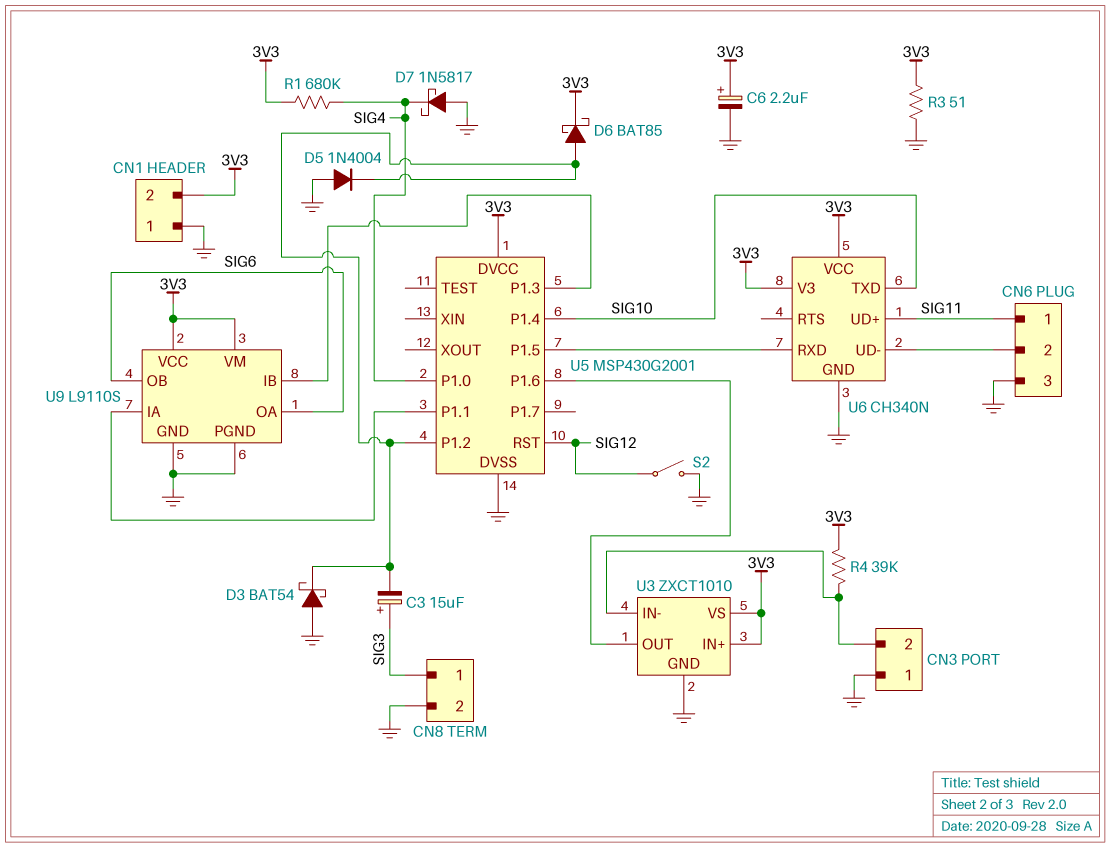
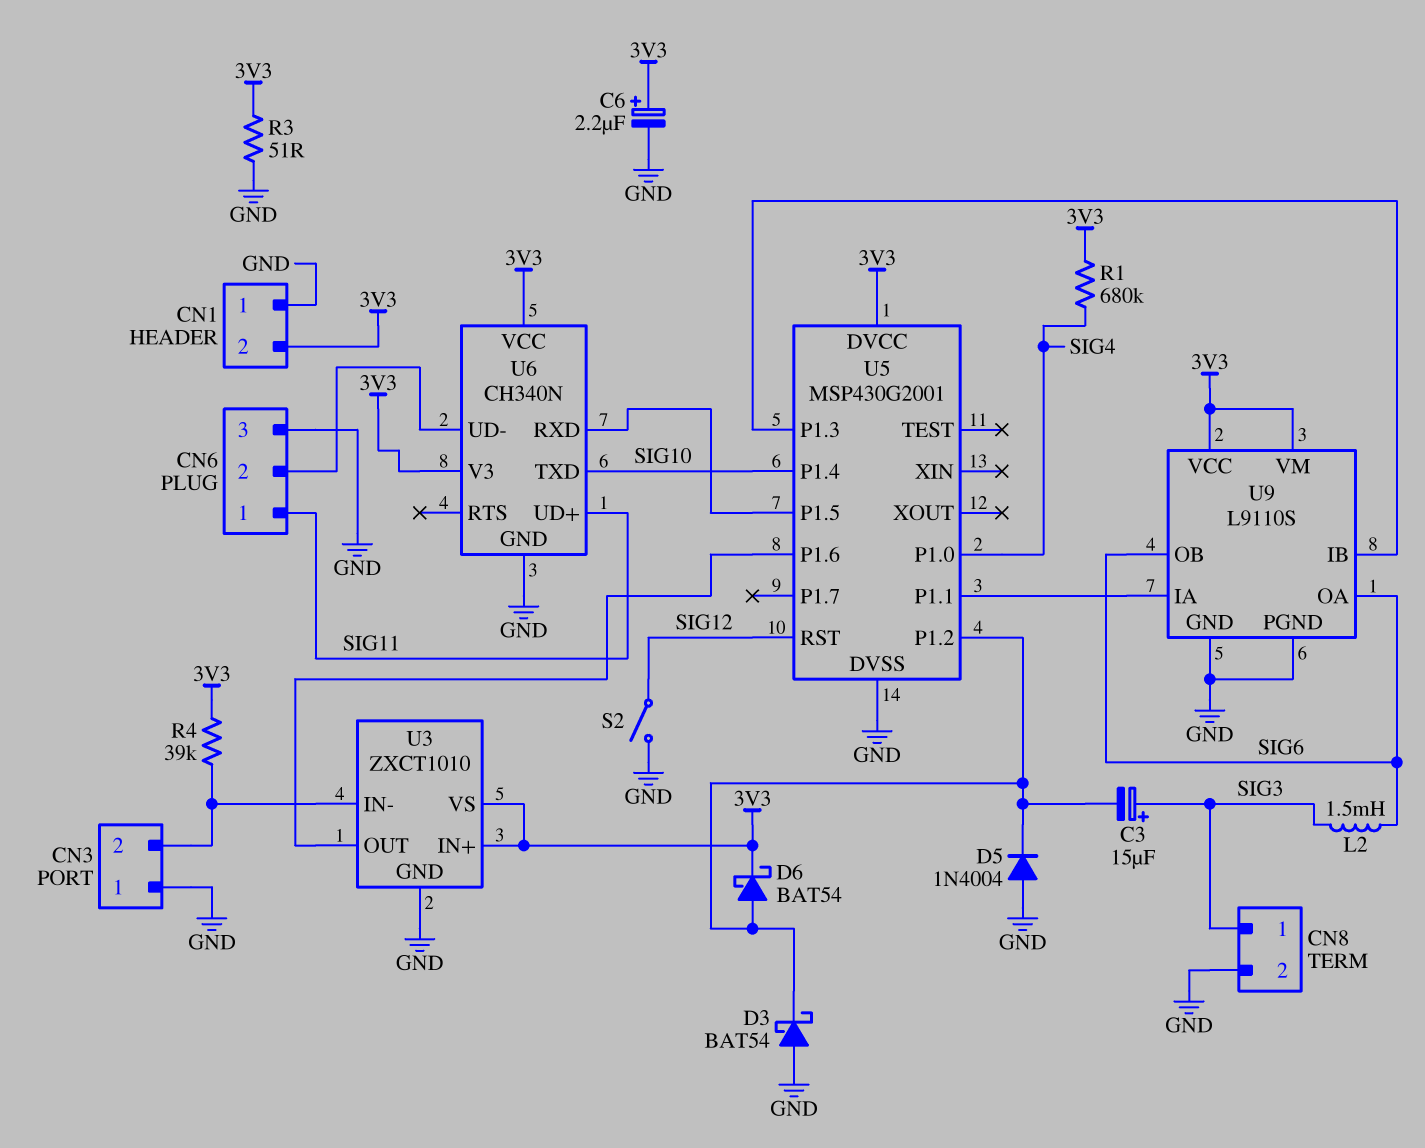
D6: schottky BAT85 (A U5/P1.2, K 3V3) -> schottky BAT54 (A U5/P1.2, K 3V3)
D7: schottky 1N5817 (A GND, K SIG4) -> none
L2: none -> 1.5mH (SIG3, SIG6)

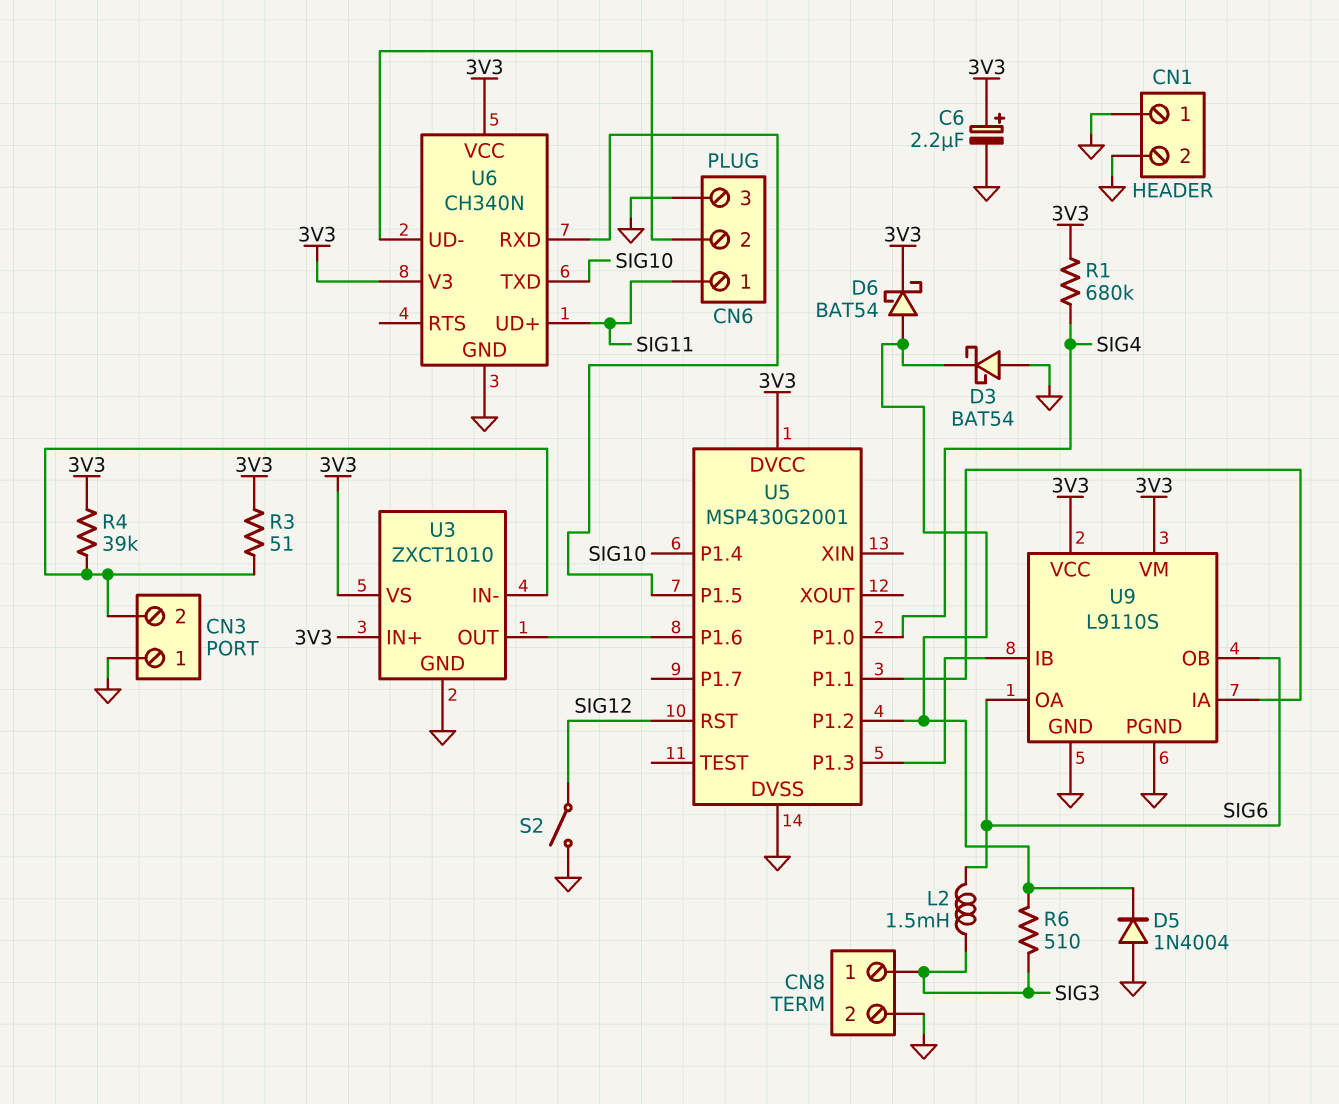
C3: 15uF (plus SIG3, minus U5/P1.2) -> none
CN1 pin 2: 3V3 -> GND
R3: 51 (3V3, GND) -> 51 (3V3, CN3/2)
R6: none -> 510 (SIG3, U5/P1.2)

